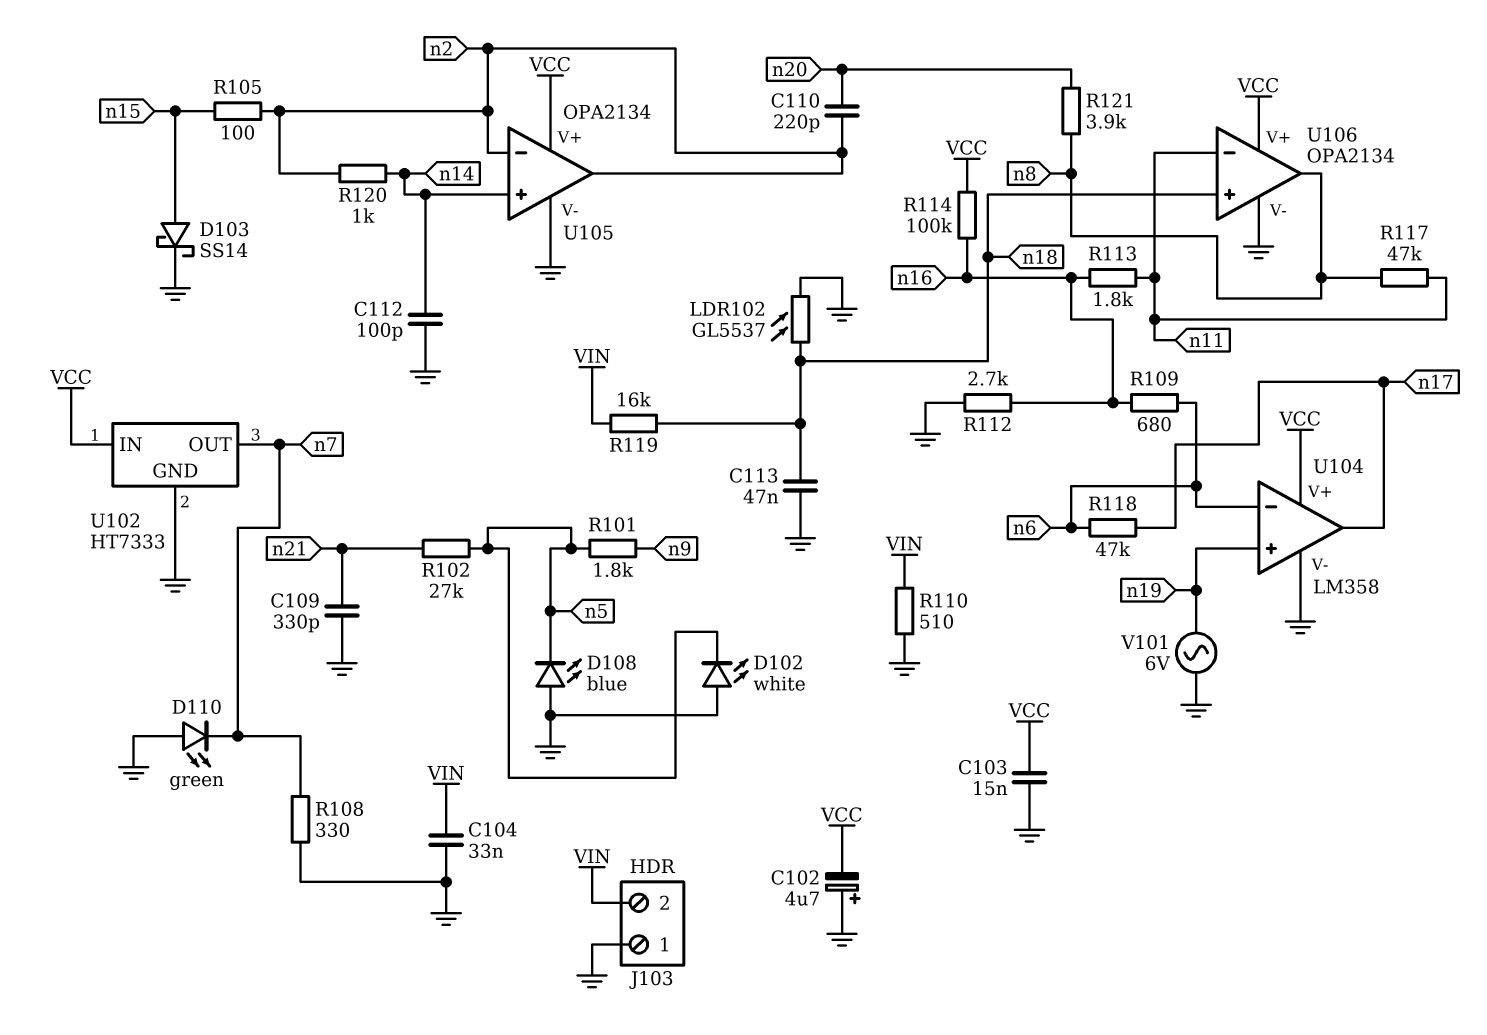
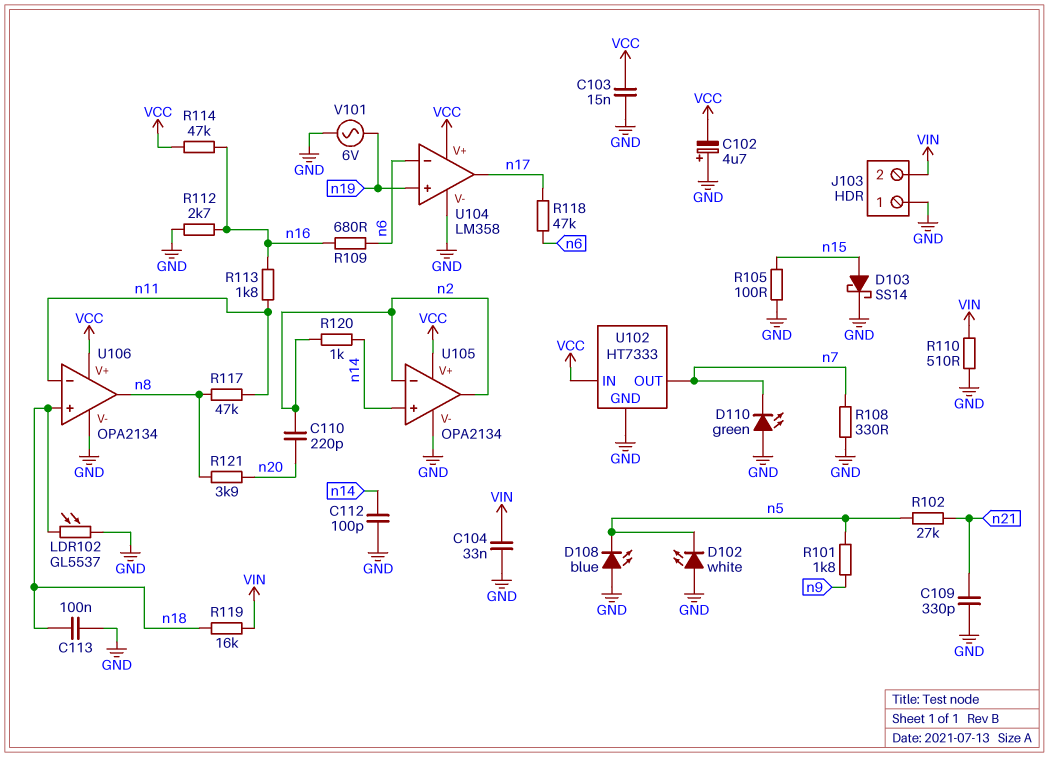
C113: 47nF (GND, n18) -> 100nF (GND, n18)
R105: 100 (n2, n15) -> 100 (GND, n15)
R114: 100k (VCC, n16) -> 47k (VCC, n16)

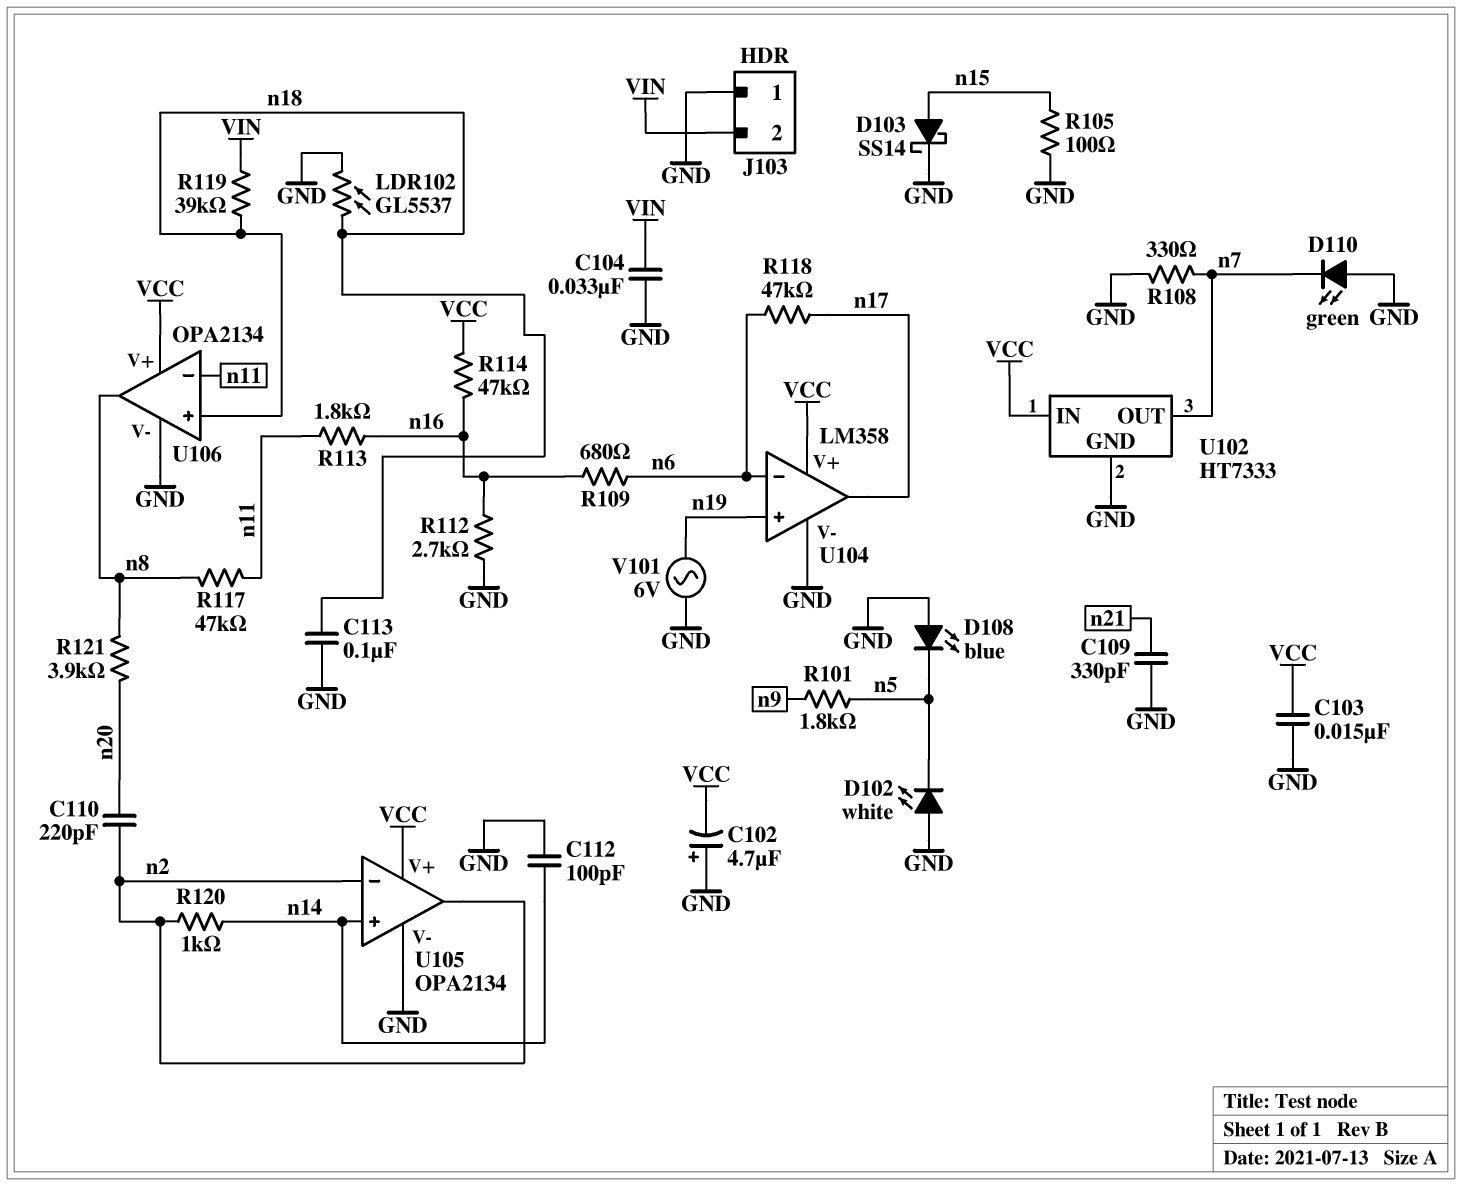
R102: 27k (n5, n21) -> none
R110: 510 (GND, VIN) -> none
R119: 16k (VIN, n18) -> 39k (VIN, n18)

